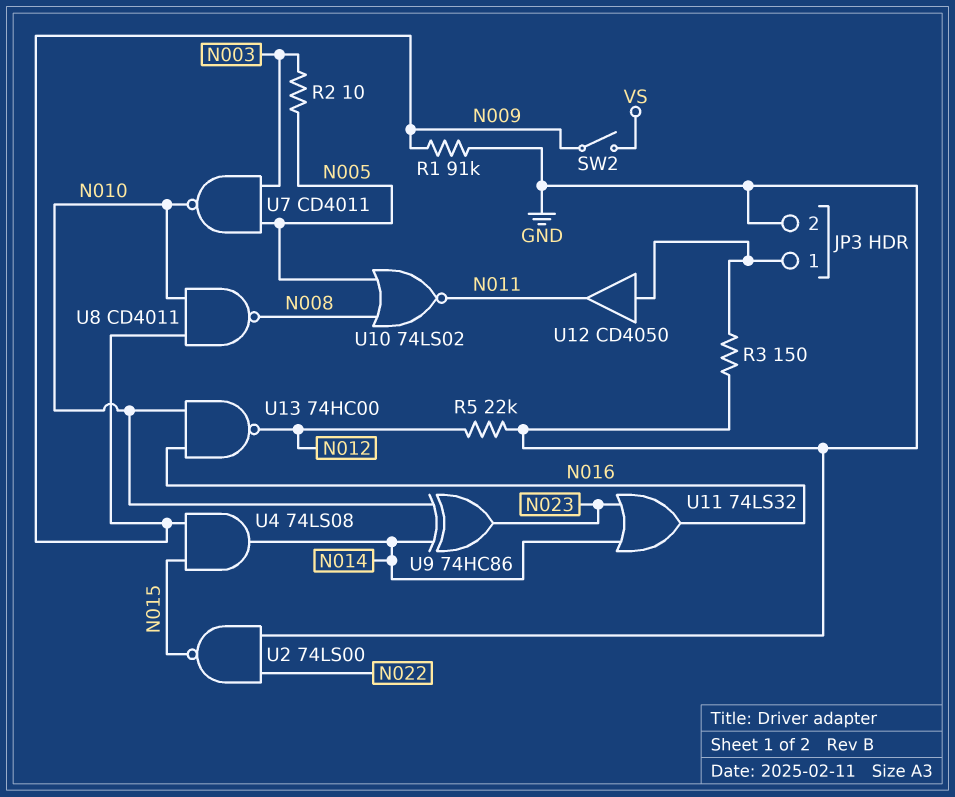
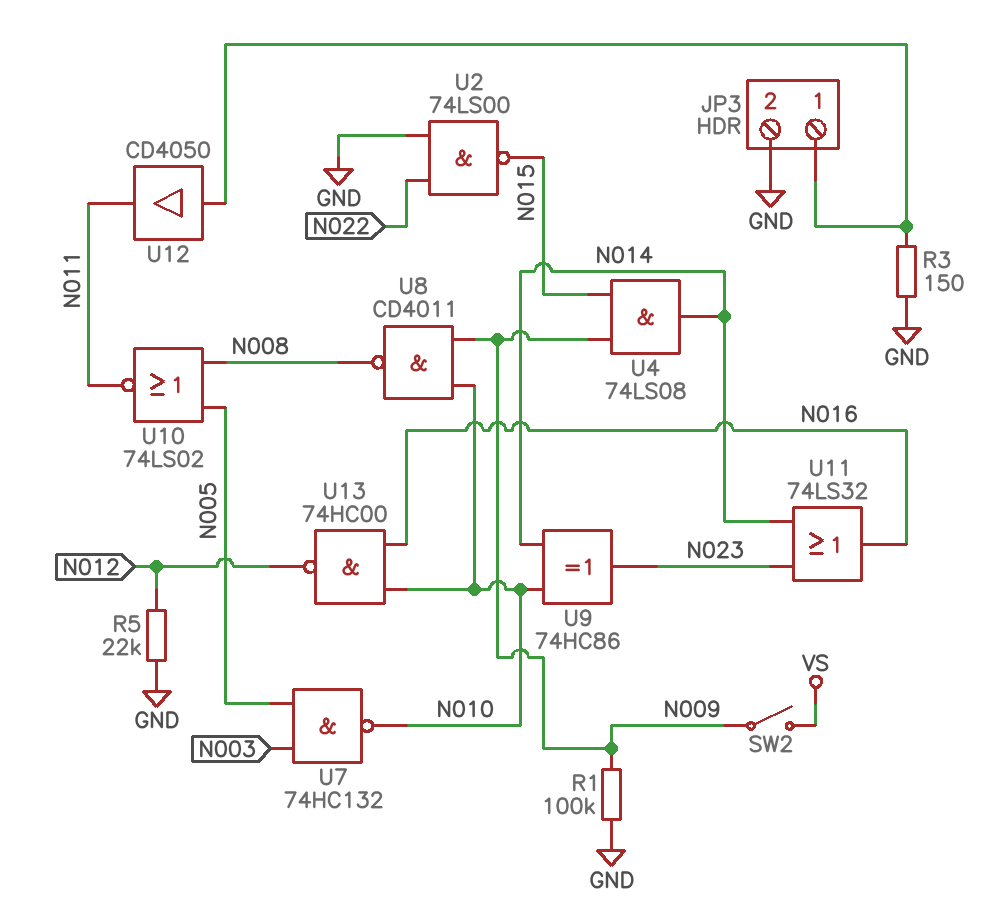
R1: 91k (GND, N009) -> 100k (GND, N009)
R2: 10 (N003, N005) -> none
U7: NAND CD4011 (in N003, in N005, out N010) -> NAND 74HC132 (in N003, in N005, out N010)

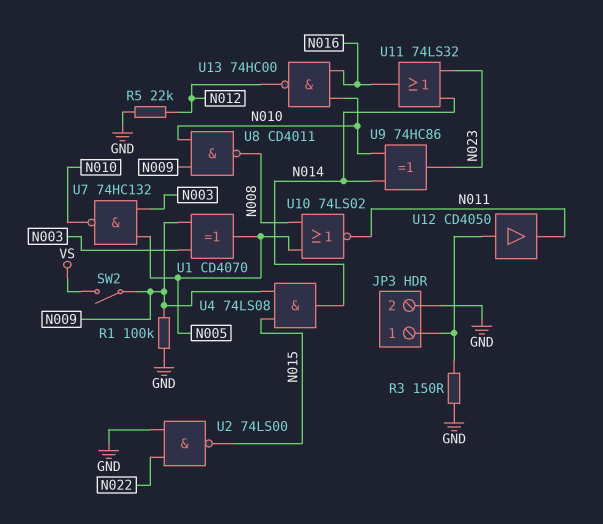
U1: none -> XOR CD4070 (in N003, in N009, out N005)

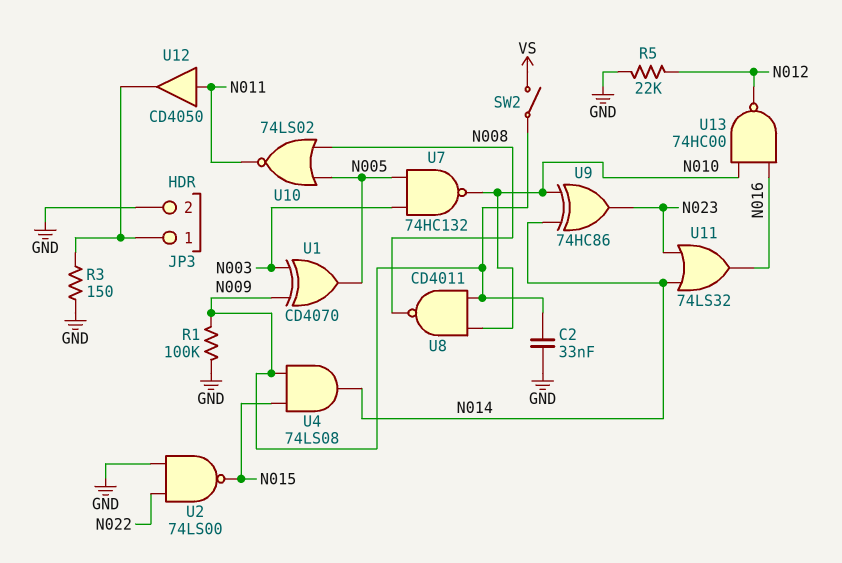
C2: none -> 33nF (GND, N009)
U12: buffer CD4050 (in JP3/1, out N011) -> buffer CD4050 (in N011, out JP3/1)

